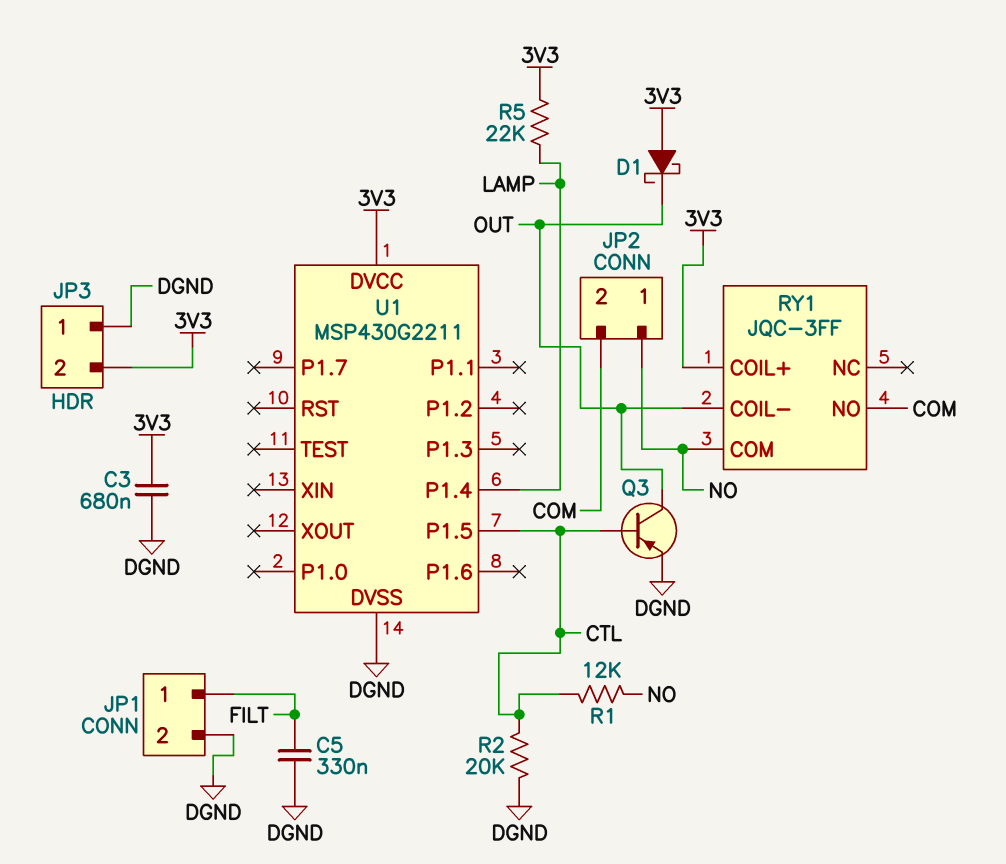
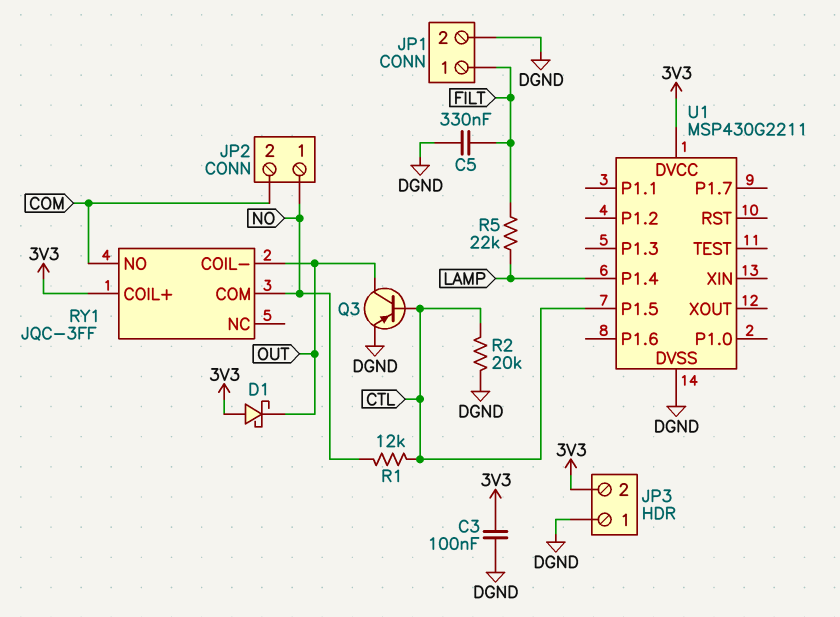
C3: 680nF (3V3, DGND) -> 100nF (3V3, DGND)
R5: 22k (3V3, LAMP) -> 22k (FILT, LAMP)

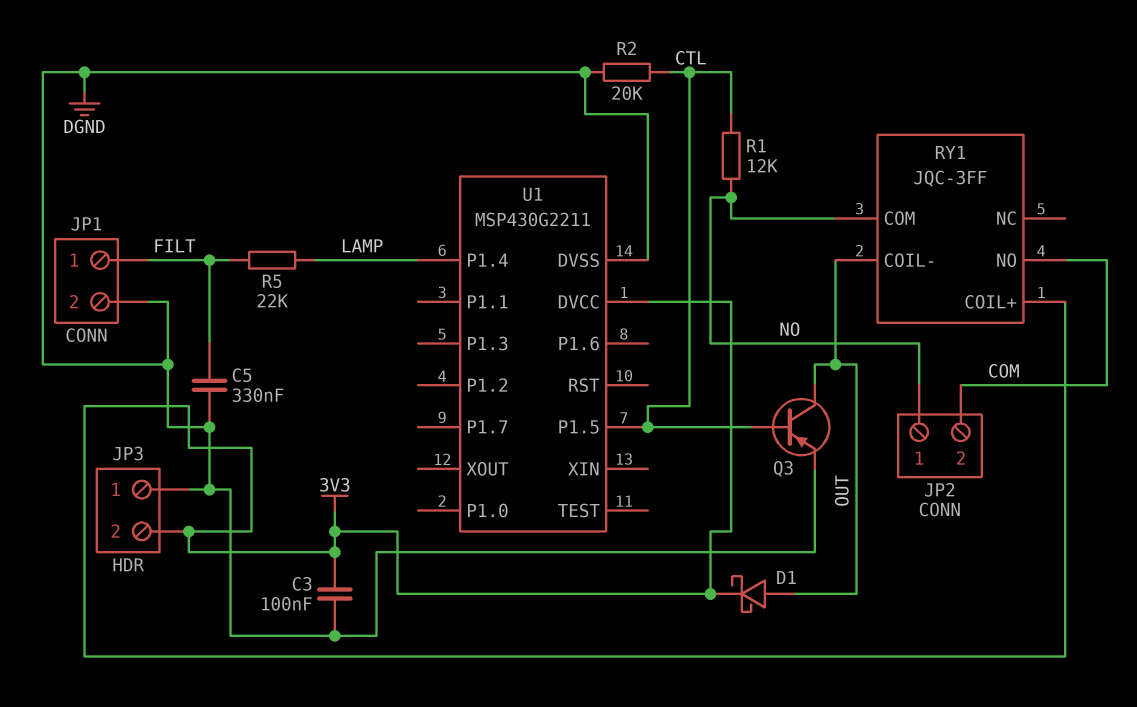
D1: schottky (A 3V3, K OUT) -> schottky (A OUT, K 3V3)

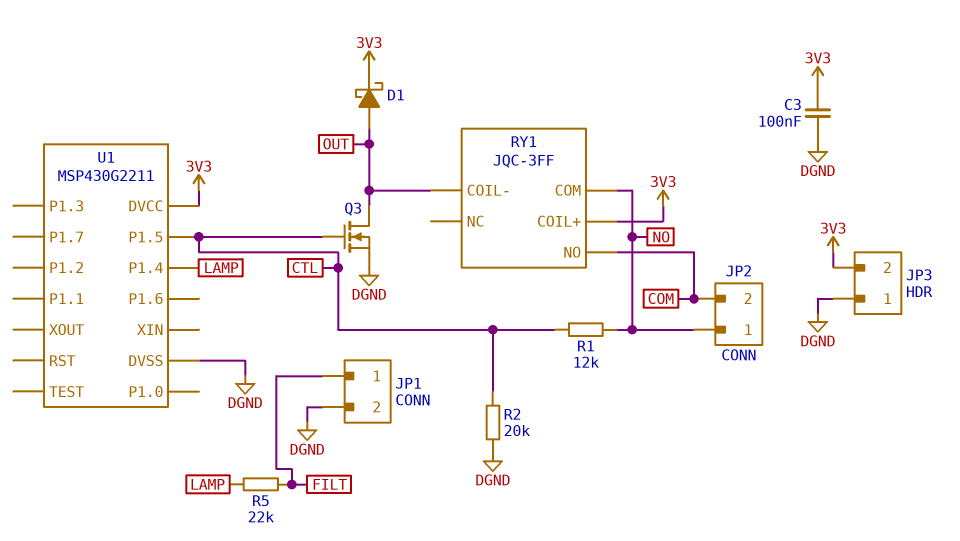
C5: 330nF (DGND, FILT) -> none
Q3: PNP (B CTL, C OUT, E DGND) -> NMOS (G CTL, D OUT, S DGND)

